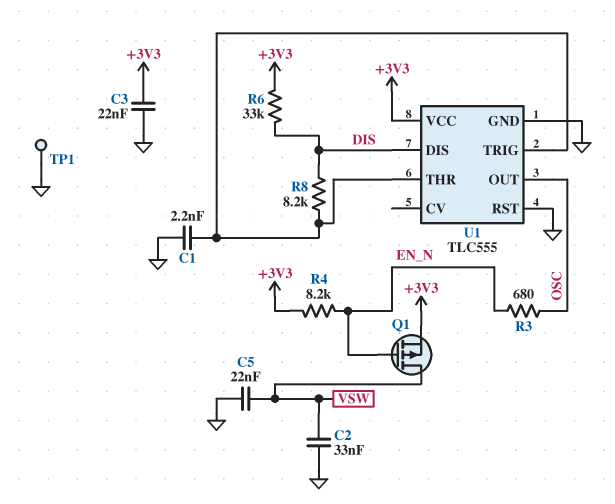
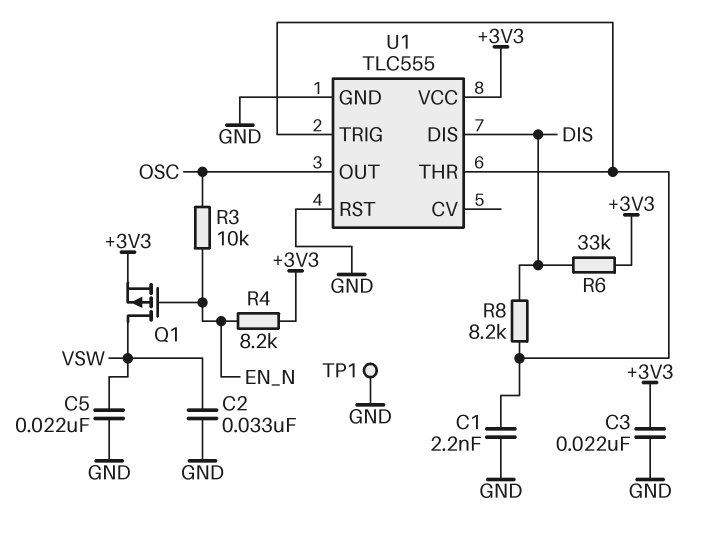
R3: 680 (EN_N, OSC) -> 10k (EN_N, OSC)

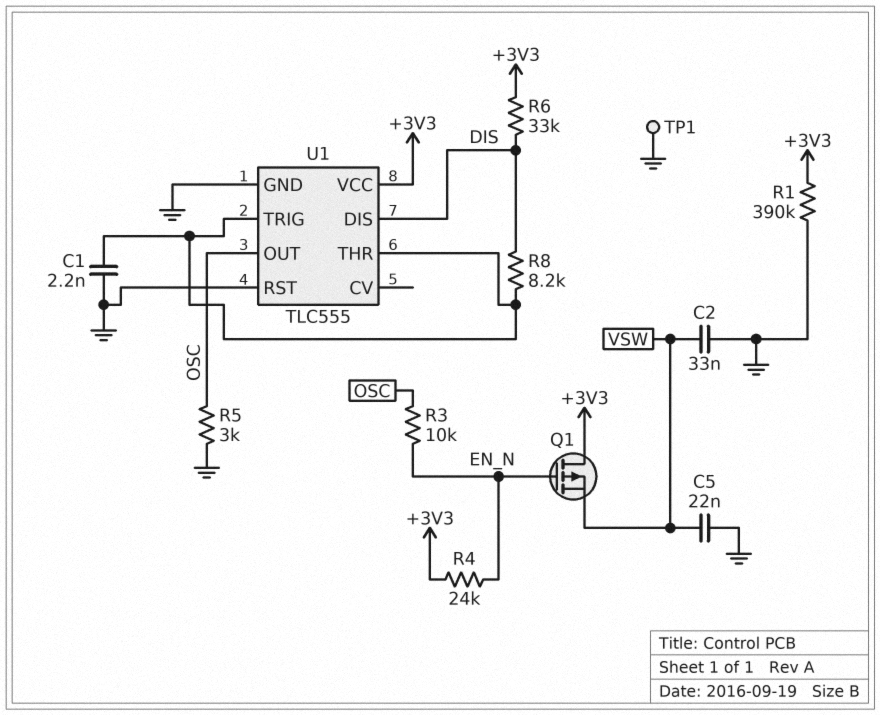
C3: 22nF (+3V3, GND) -> none
Q1: PMOS (G EN_N, D VSW, S +3V3) -> PMOS (G EN_N, D +3V3, S VSW)
R1: none -> 390k (+3V3, GND)
R4: 8.2k (+3V3, EN_N) -> 24k (+3V3, EN_N)
R5: none -> 3k (GND, OSC)

